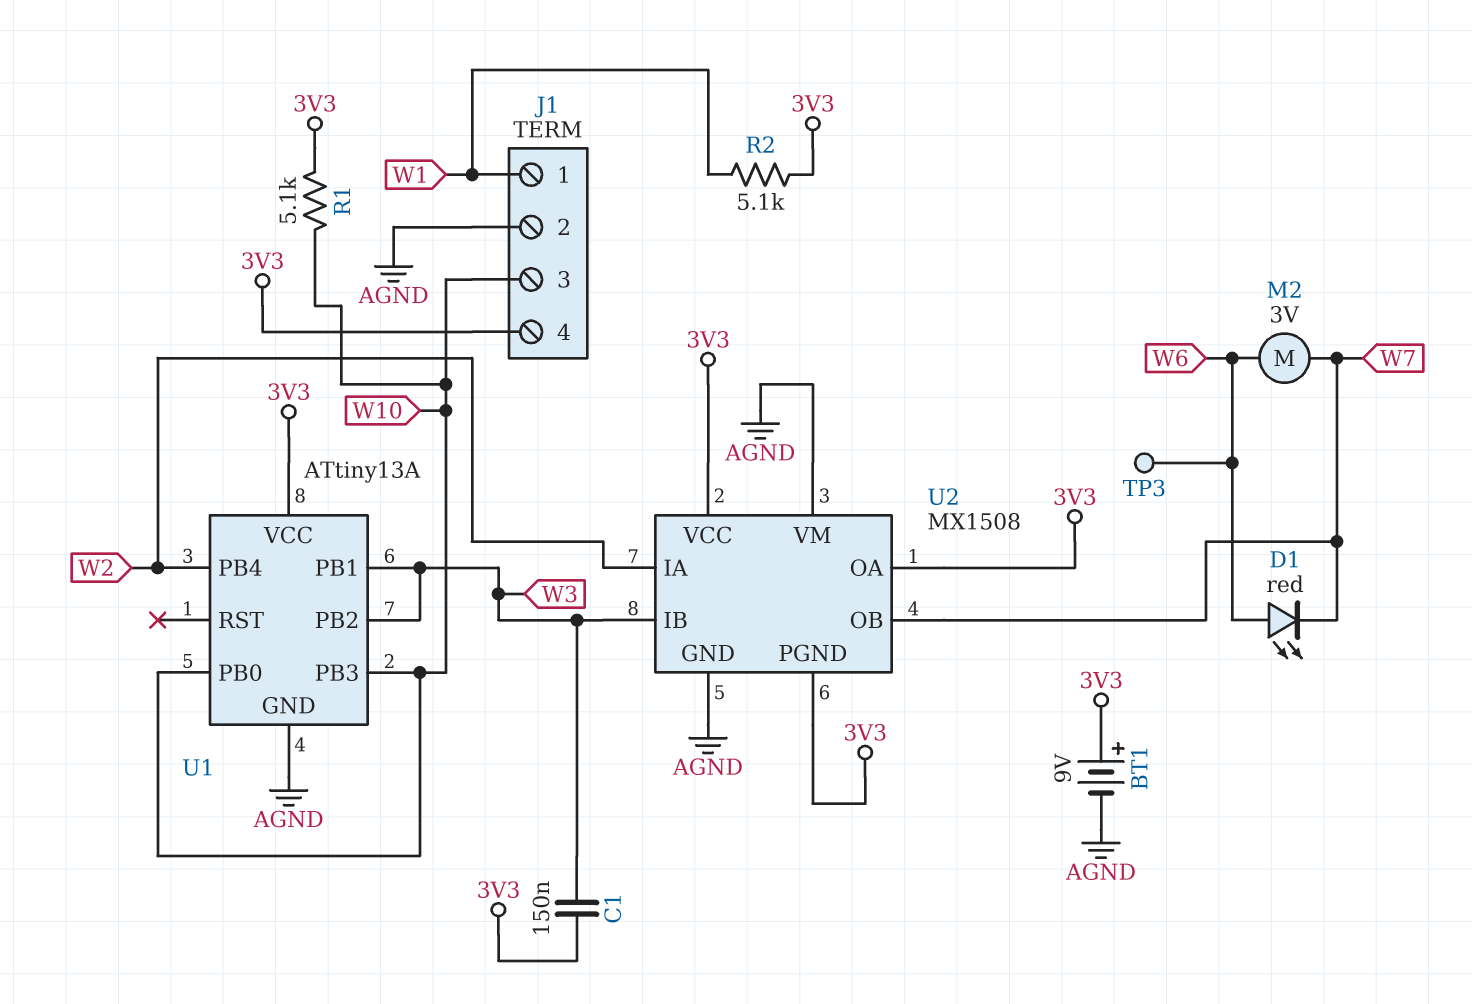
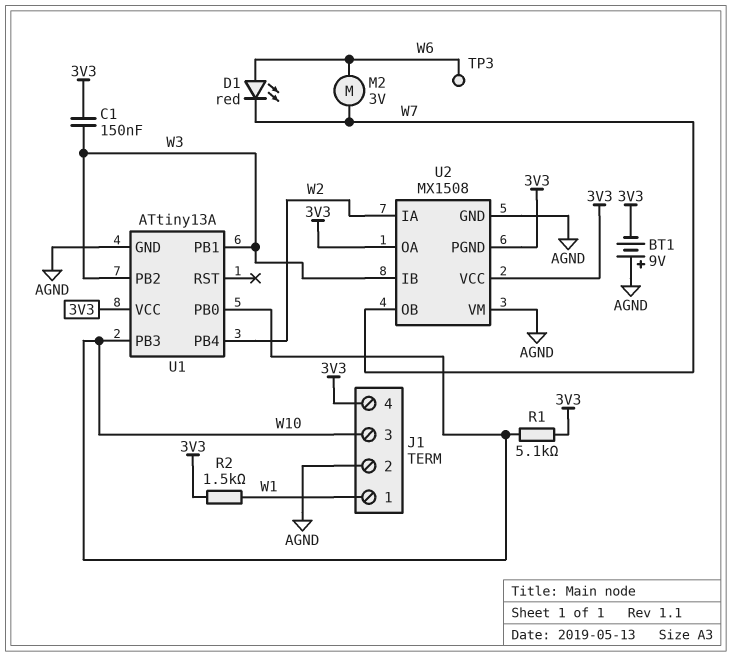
BT1: 9V (plus 3V3, minus AGND) -> 9V (plus AGND, minus 3V3)
R2: 5.1k (3V3, W1) -> 1.5k (3V3, W1)

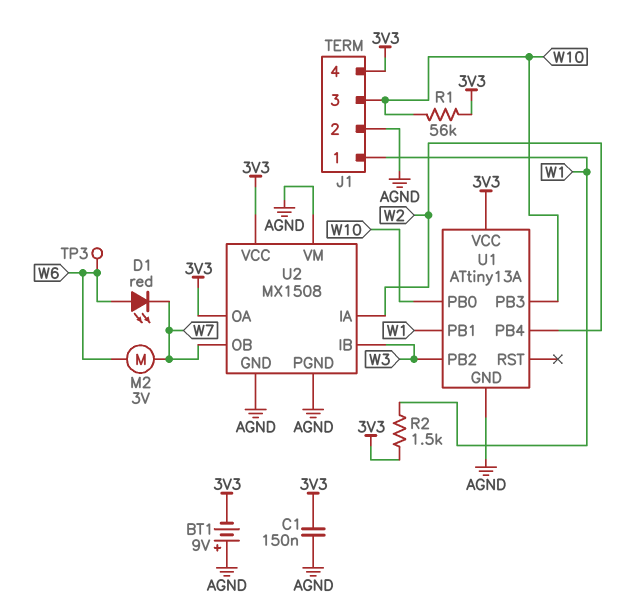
C1: 150nF (3V3, W3) -> 150nF (3V3, AGND)
R1: 5.1k (3V3, W10) -> 56k (3V3, W10)
U1 pin PB1: W3 -> W1
U2 pin PGND: 3V3 -> AGND

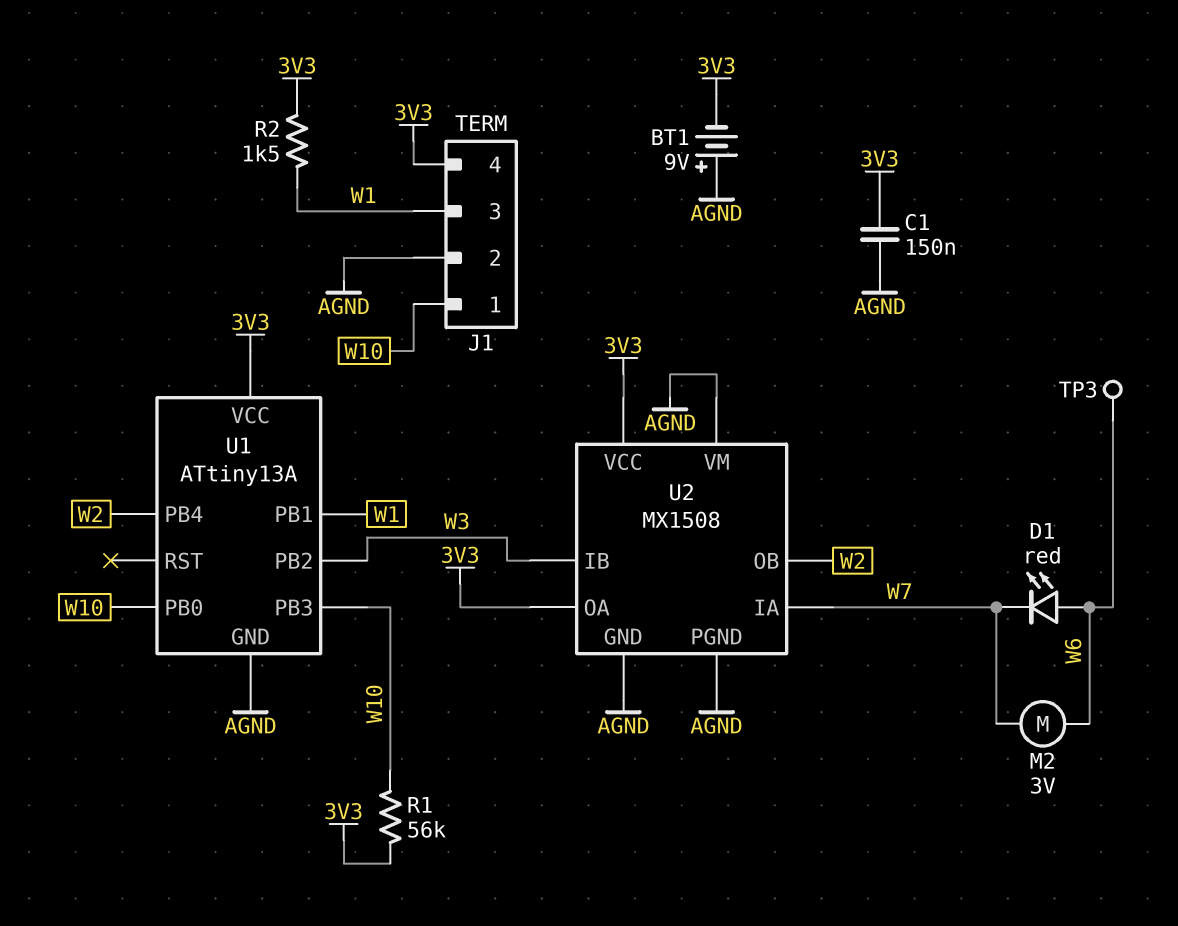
J1 pin 1: W1 -> W10
J1 pin 3: W10 -> W1
U2 pin IA: W2 -> W7
U2 pin OB: W7 -> W2

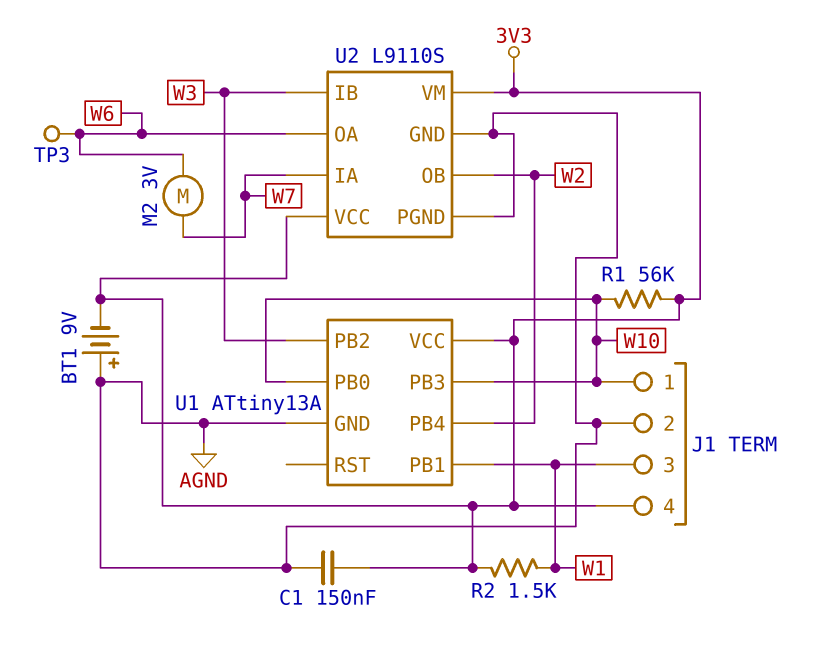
D1: LED red (A W6, K W7) -> none
U2: MX1508 -> L9110S
U2 pin OA: 3V3 -> W6
U2 pin VM: AGND -> 3V3

